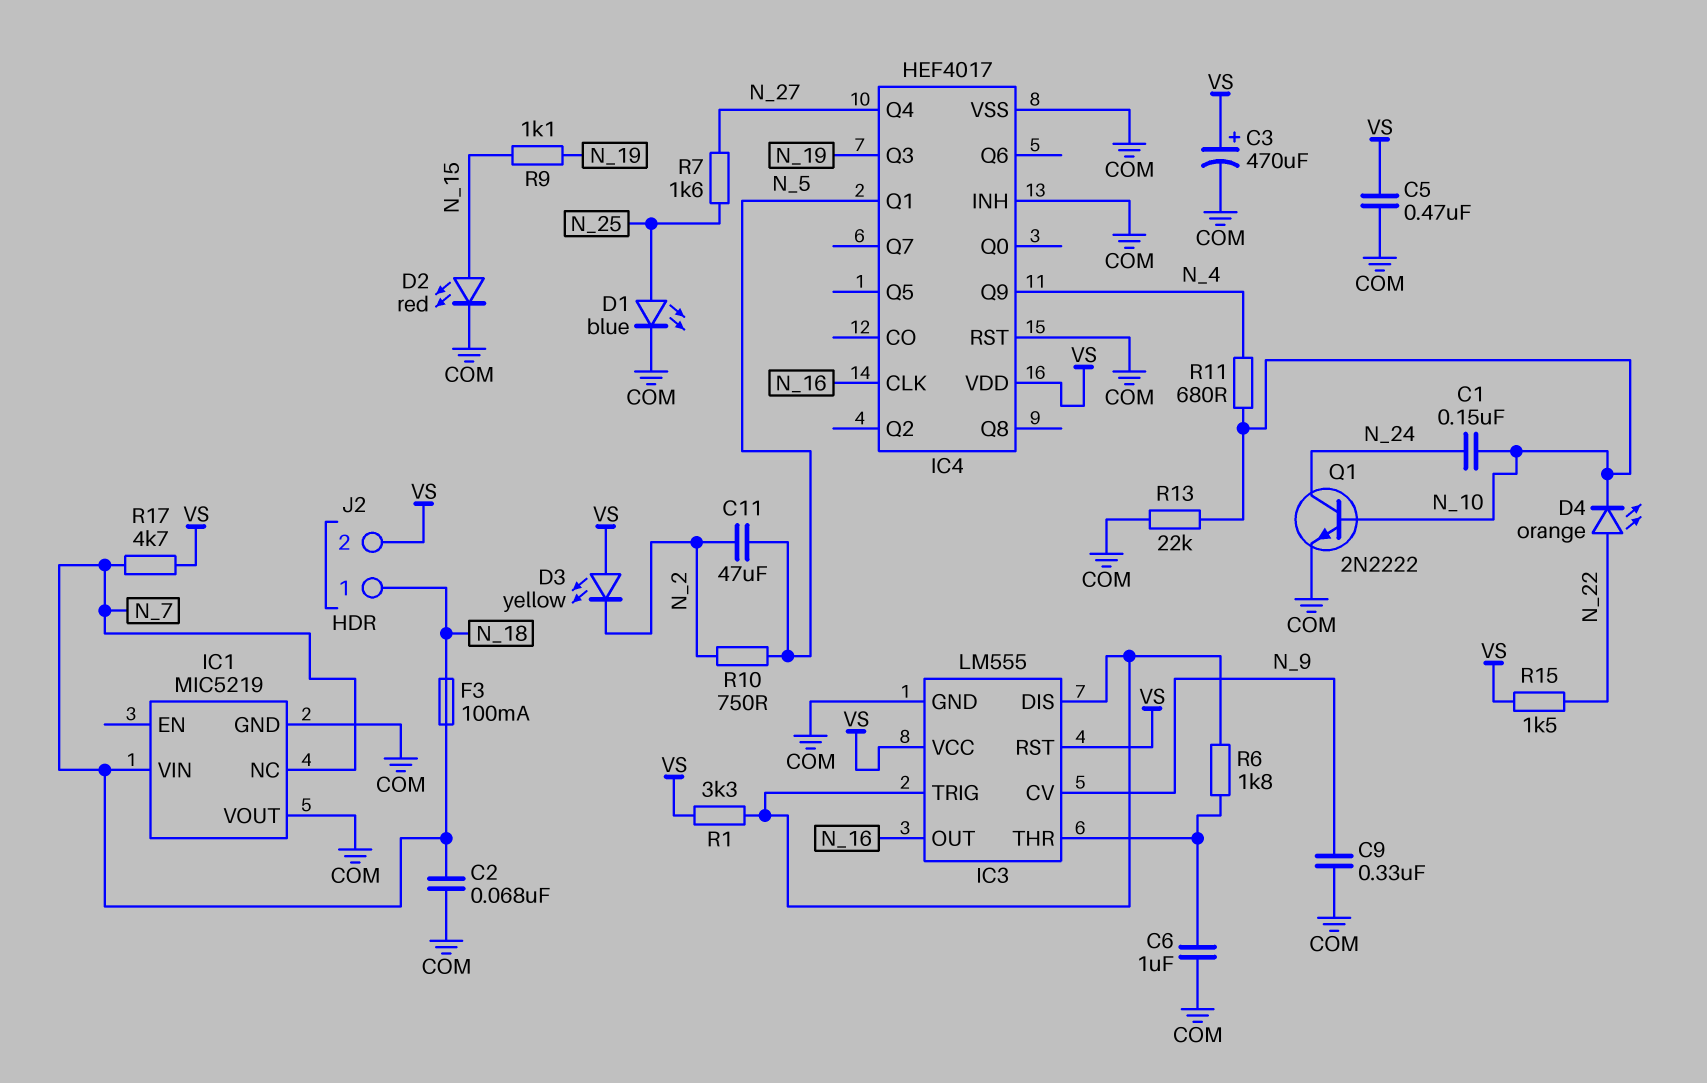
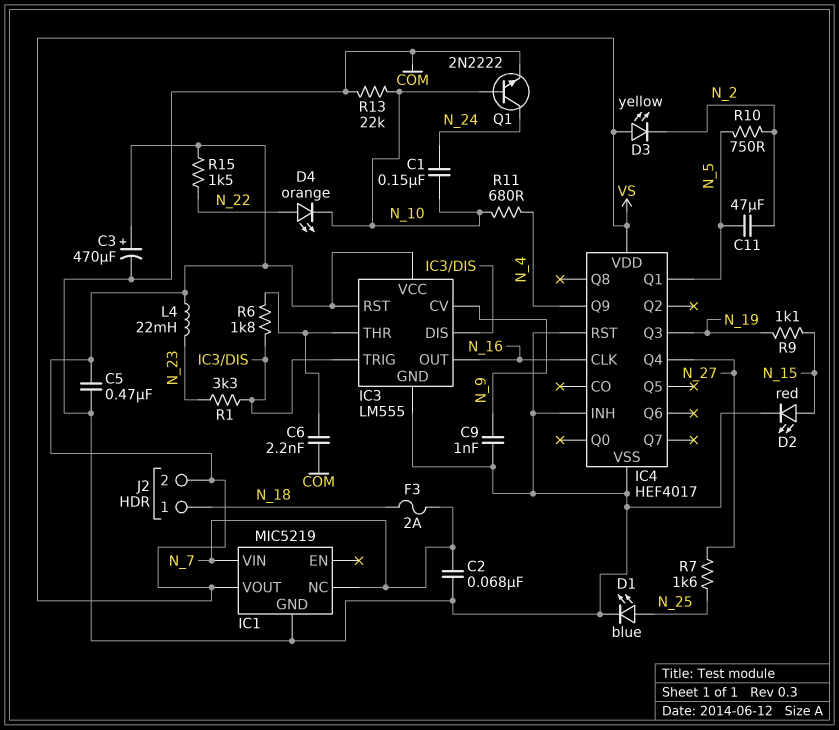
C6: 1uF (COM, IC3/THR) -> 2.2nF (COM, IC3/THR)
C9: 330nF (COM, N_9) -> 1nF (COM, N_9)
F3: 100mA (N_7, N_18) -> 2A (N_7, N_18)
IC1 pin VOUT: COM -> VS
L4: none -> 22mH (N_23, VS)
R1: 3.3k (IC3/DIS, VS) -> 3.3k (IC3/DIS, N_23)
R17: 4.7k (N_7, VS) -> none

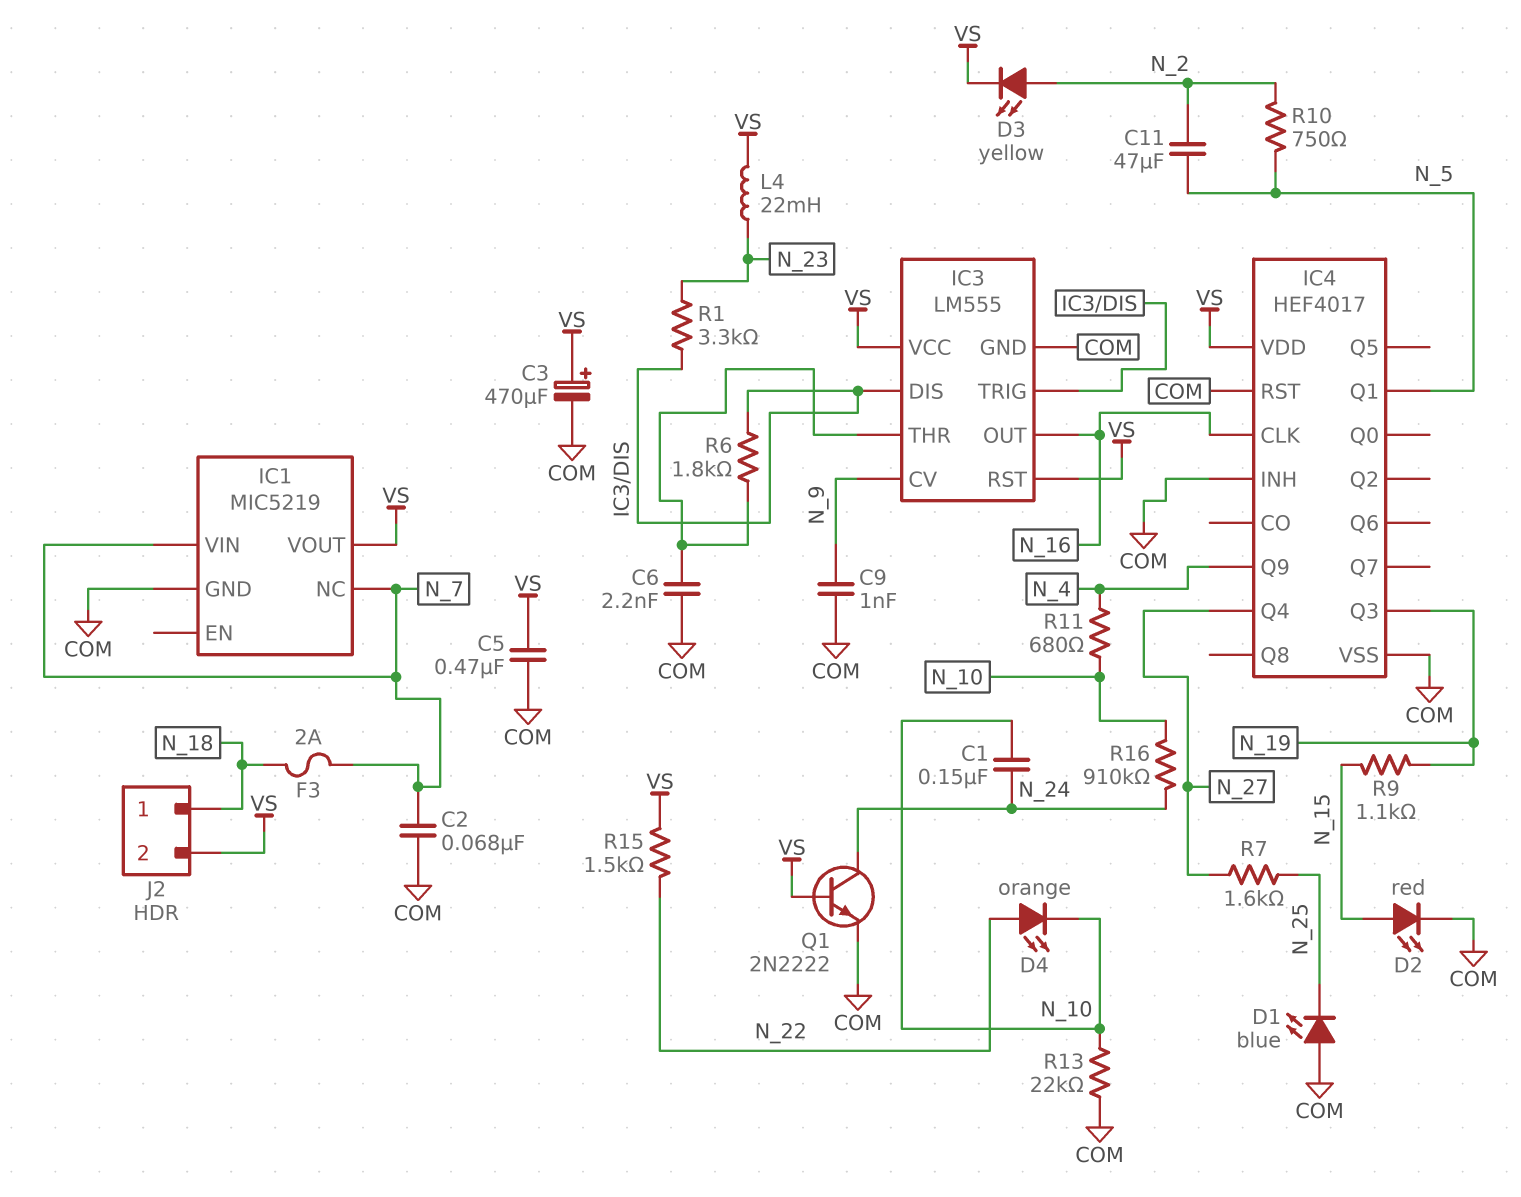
D1: LED blue (A N_25, K COM) -> LED blue (A COM, K N_25)
D3: LED yellow (A VS, K N_2) -> LED yellow (A N_2, K VS)
Q1: NPN 2N2222 (B N_10, C N_24, E COM) -> NPN 2N2222 (B VS, C N_24, E COM)
R16: none -> 910k (N_10, N_24)

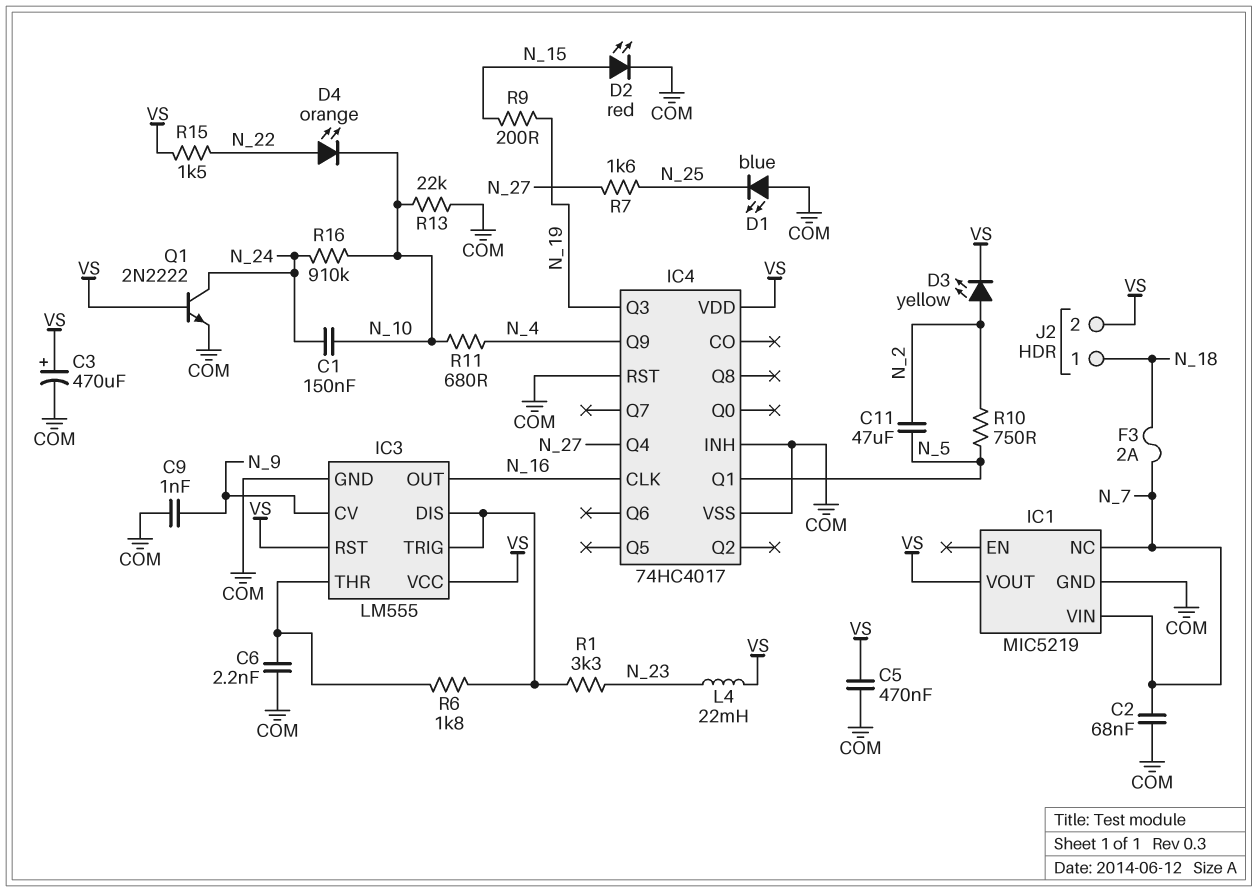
IC4: HEF4017 -> 74HC4017
R9: 1.1k (N_15, N_19) -> 200 (N_15, N_19)

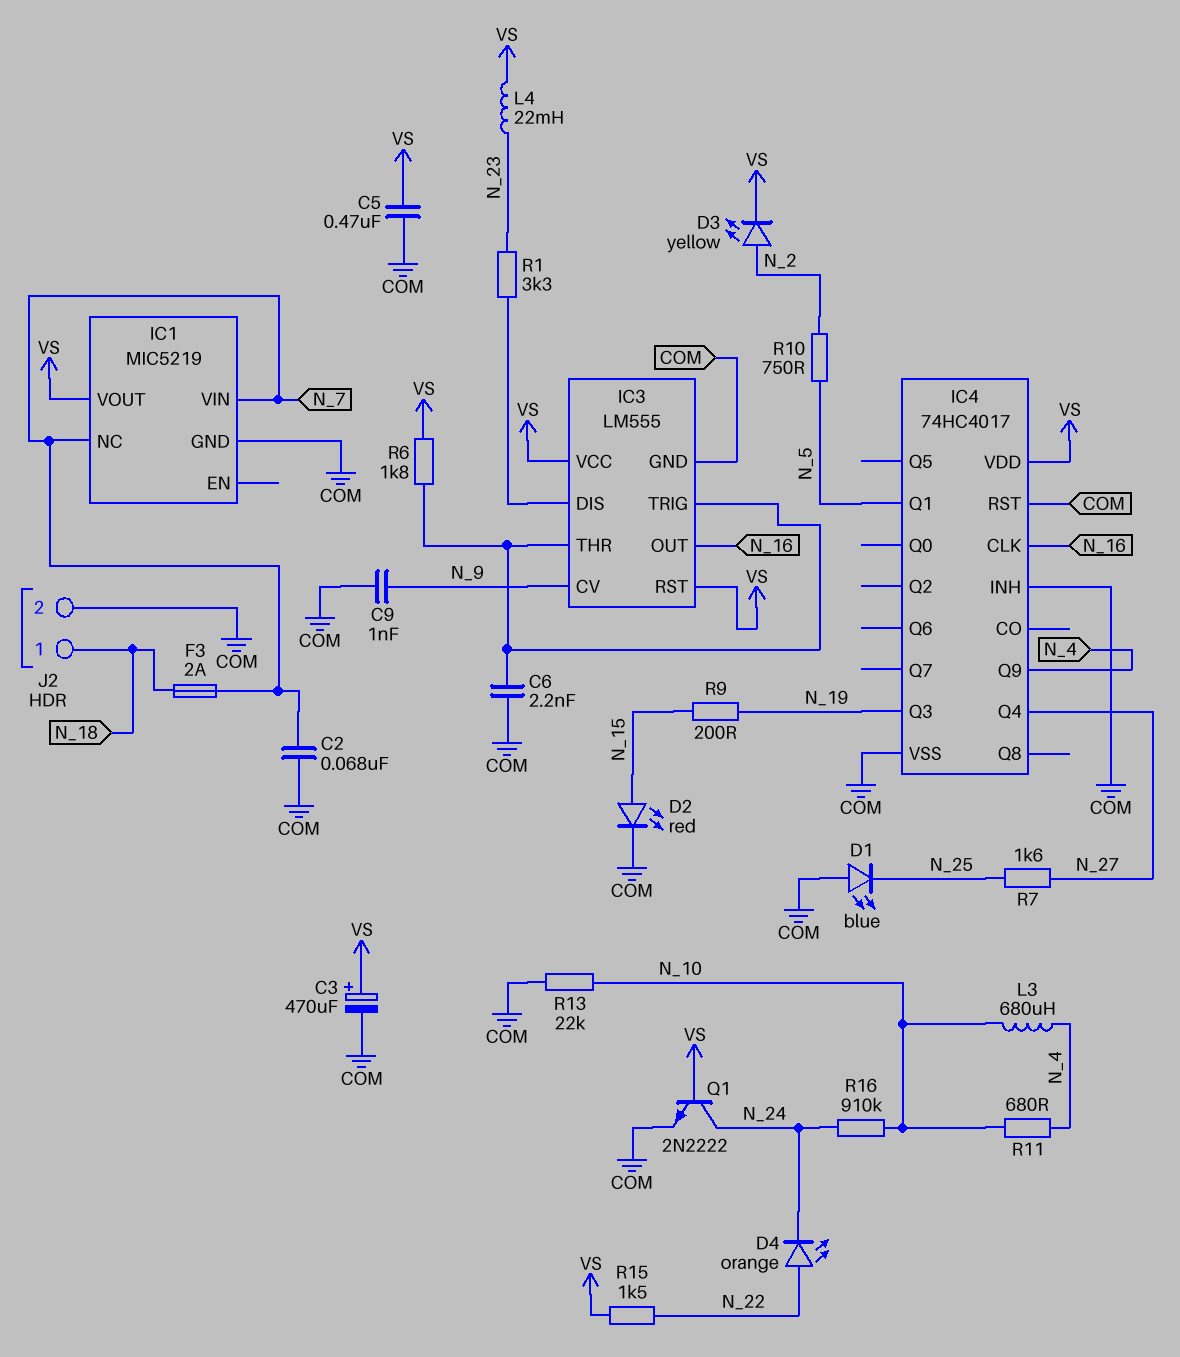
C1: 150nF (N_10, N_24) -> none
C11: 47uF (N_2, N_5) -> none
D4: LED orange (A N_22, K N_10) -> LED orange (A N_22, K N_24)
IC3 pin TRIG: IC3/DIS -> IC3/THR
J2 pin 2: VS -> COM
L3: none -> 680uH (N_4, N_10)
R6: 1.8k (IC3/DIS, IC3/THR) -> 1.8k (IC3/THR, VS)

